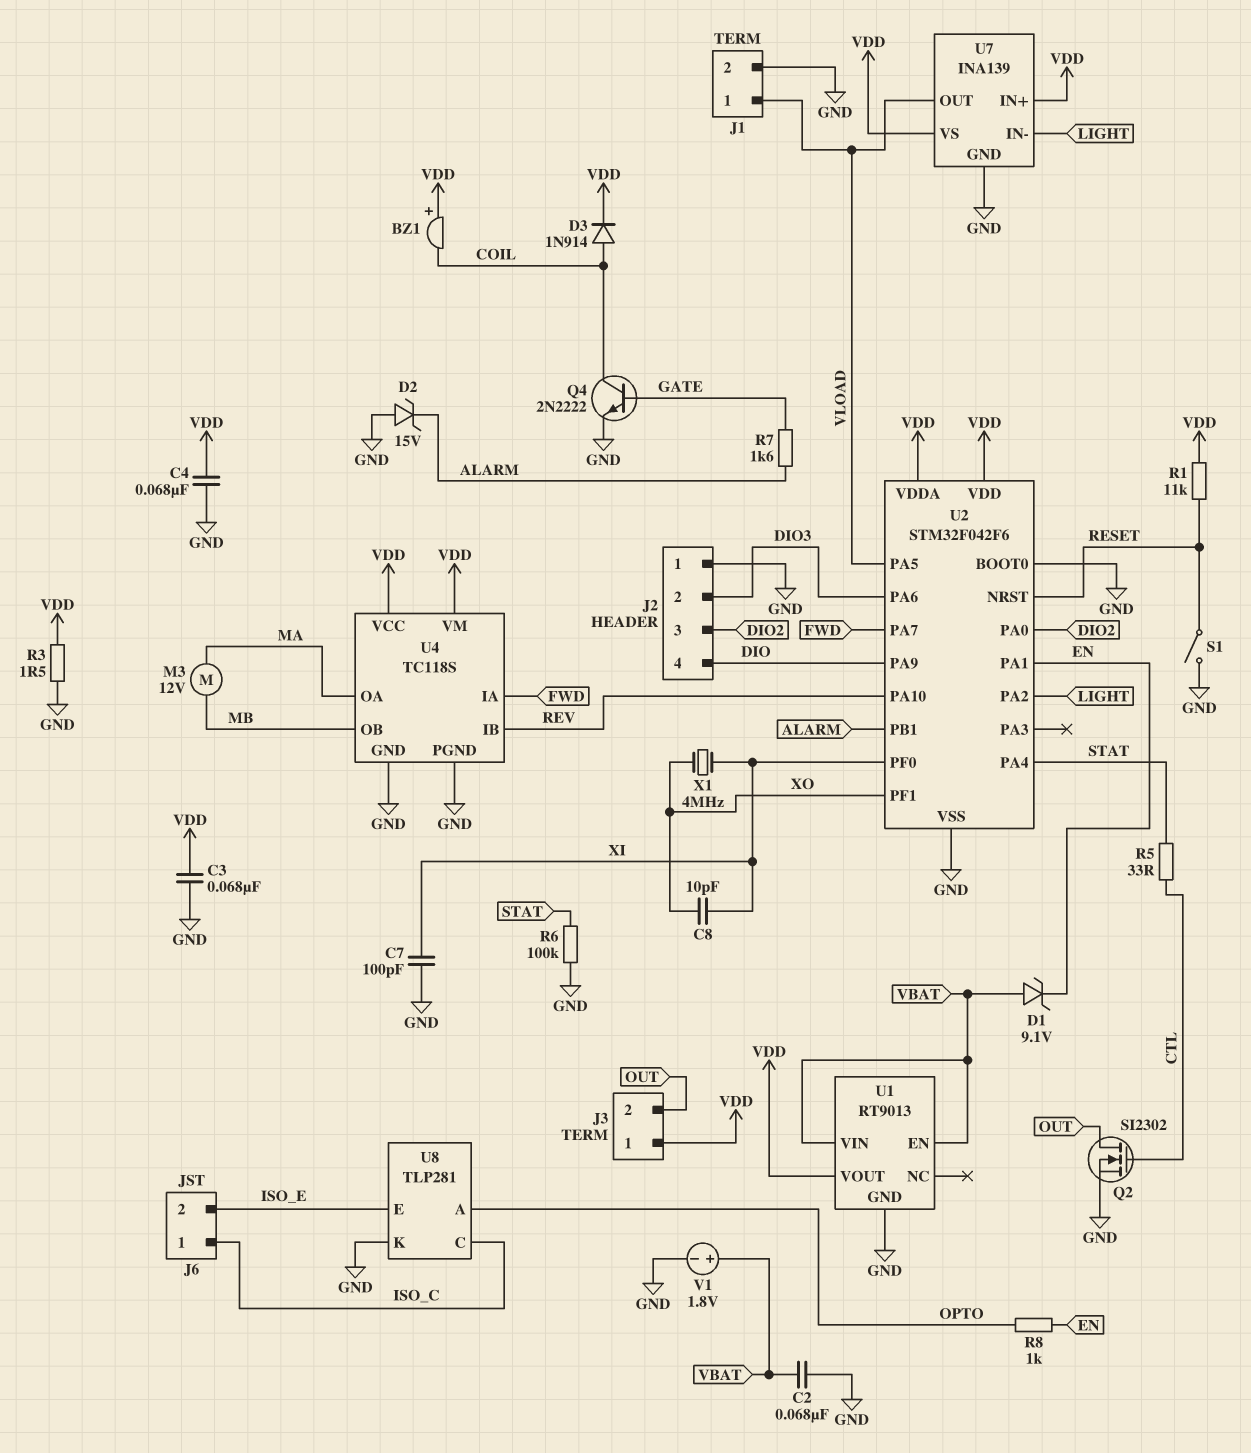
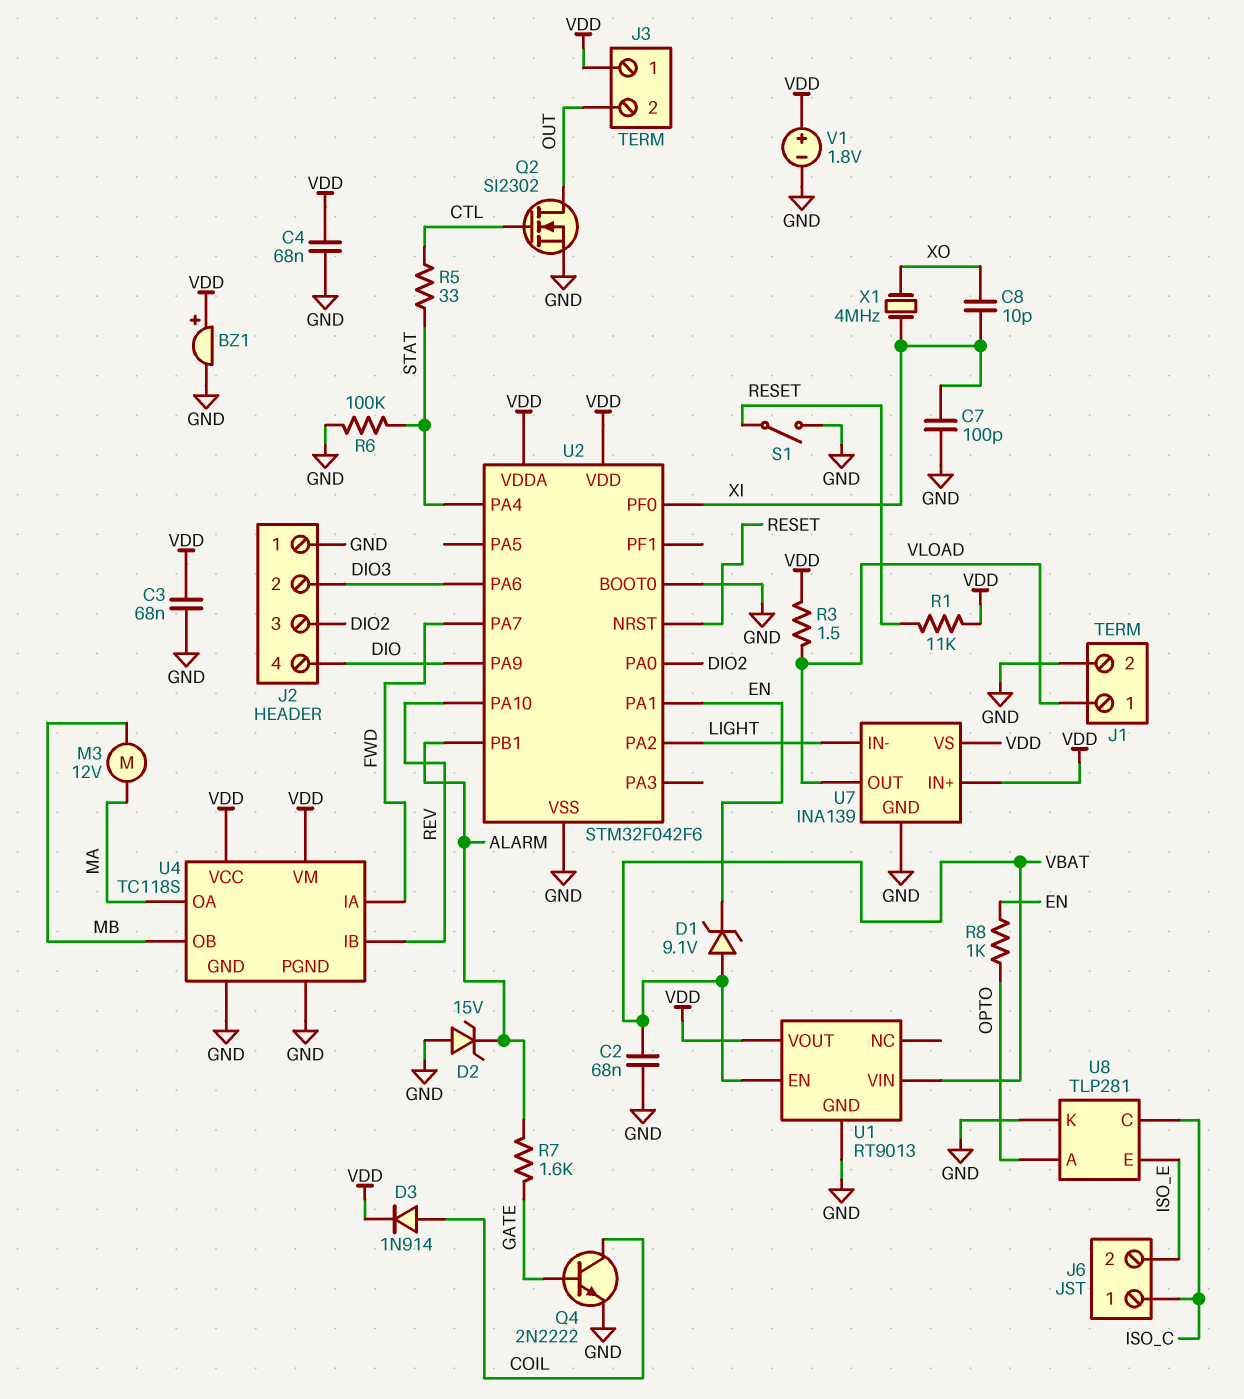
BZ1: buzzer (plus VDD, minus COIL) -> buzzer (plus VDD, minus GND)
R3: 1.5 (GND, VDD) -> 1.5 (VDD, VLOAD)
U2 pin PA5: VLOAD -> none
U2 pin PF1: XO -> none
V1: 1.8V (plus VBAT, minus GND) -> 1.8V (plus VDD, minus GND)

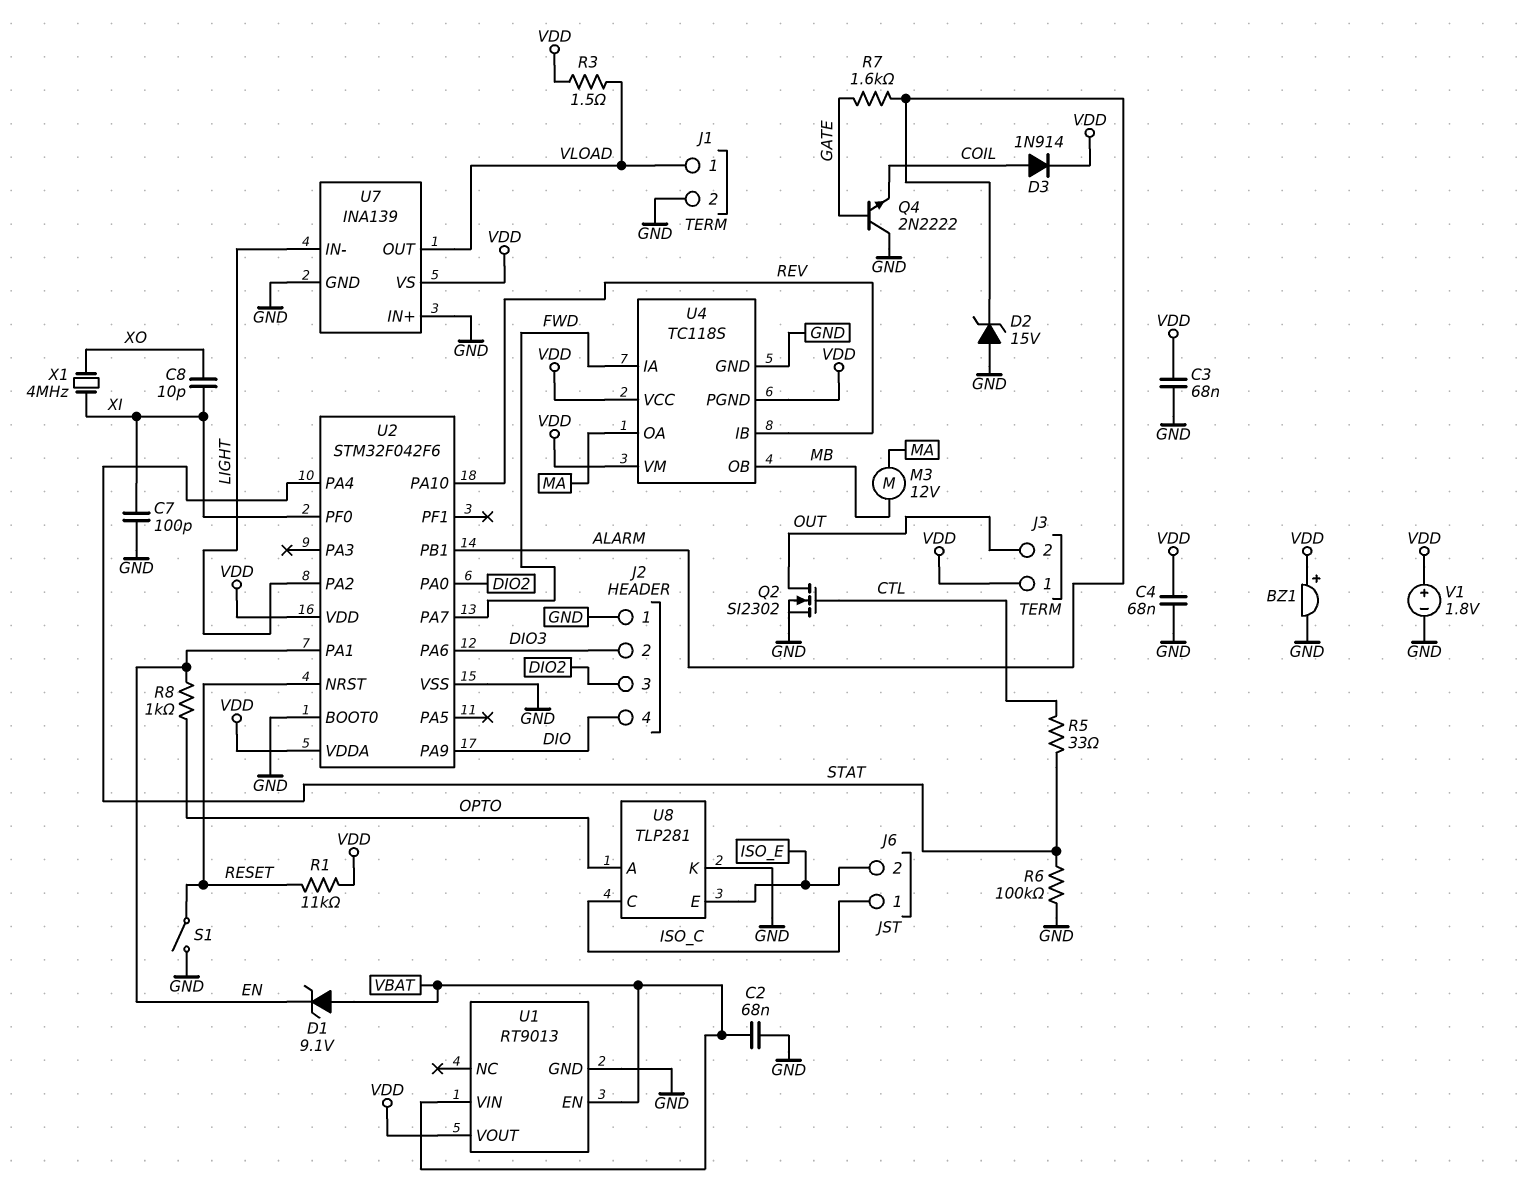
Q4: NPN 2N2222 (B GATE, C COIL, E GND) -> NPN 2N2222 (B GATE, C GND, E COIL)
U4 pin PGND: GND -> VDD
U7 pin IN+: VDD -> GND

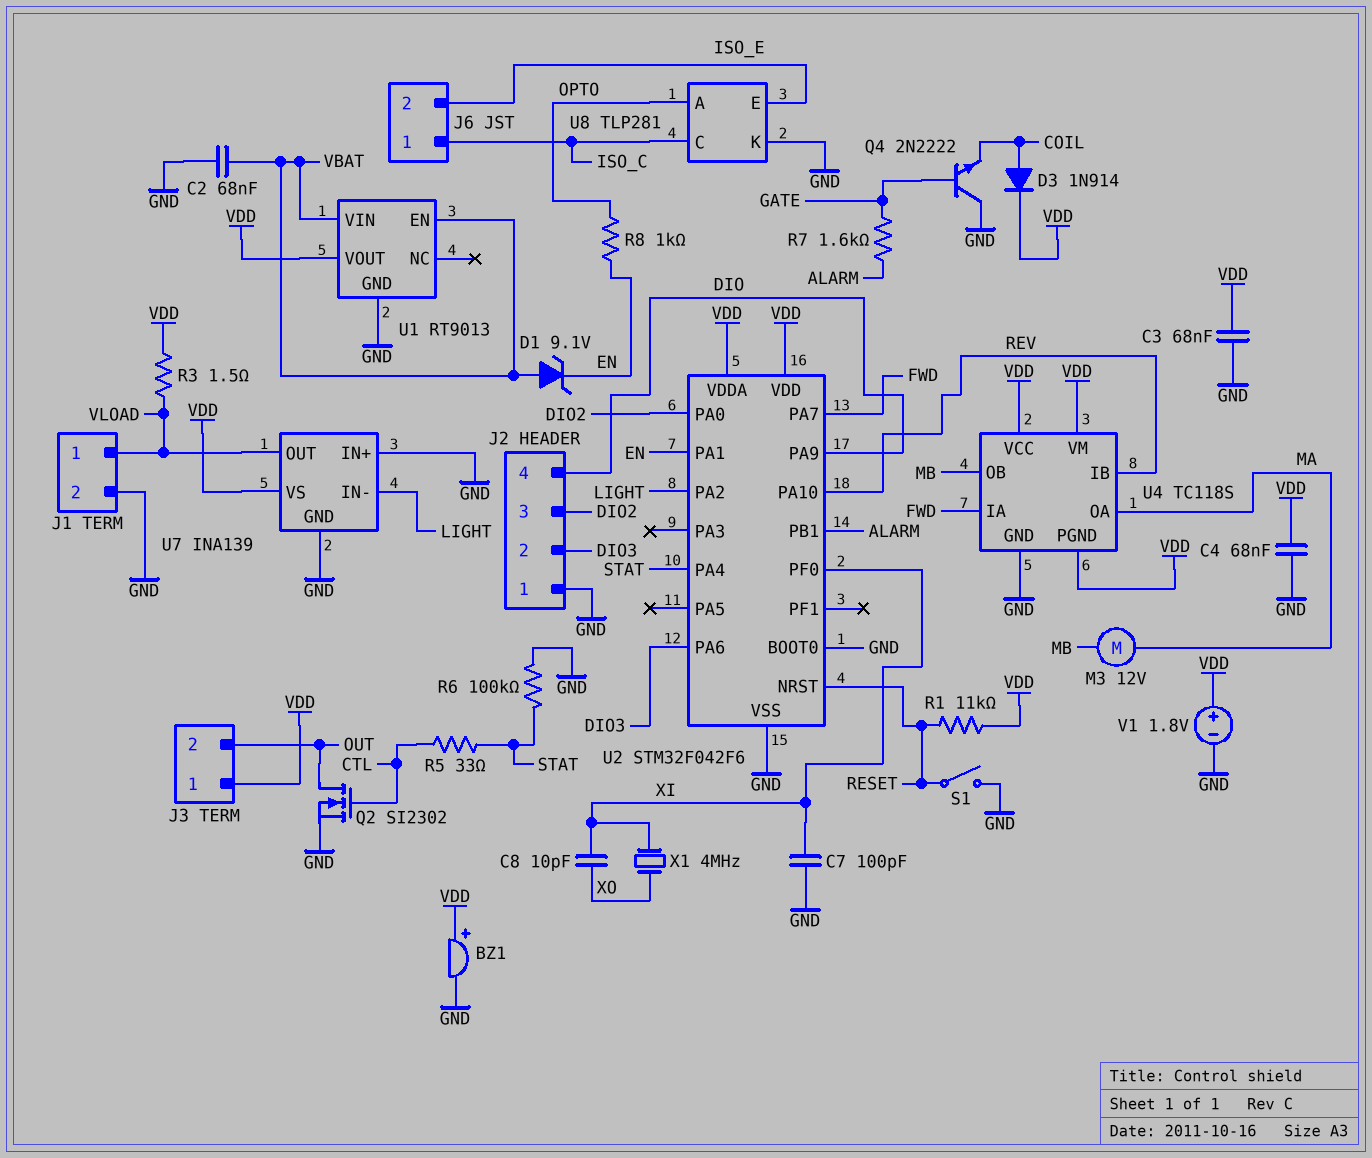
D2: zener 15V (A GND, K ALARM) -> none

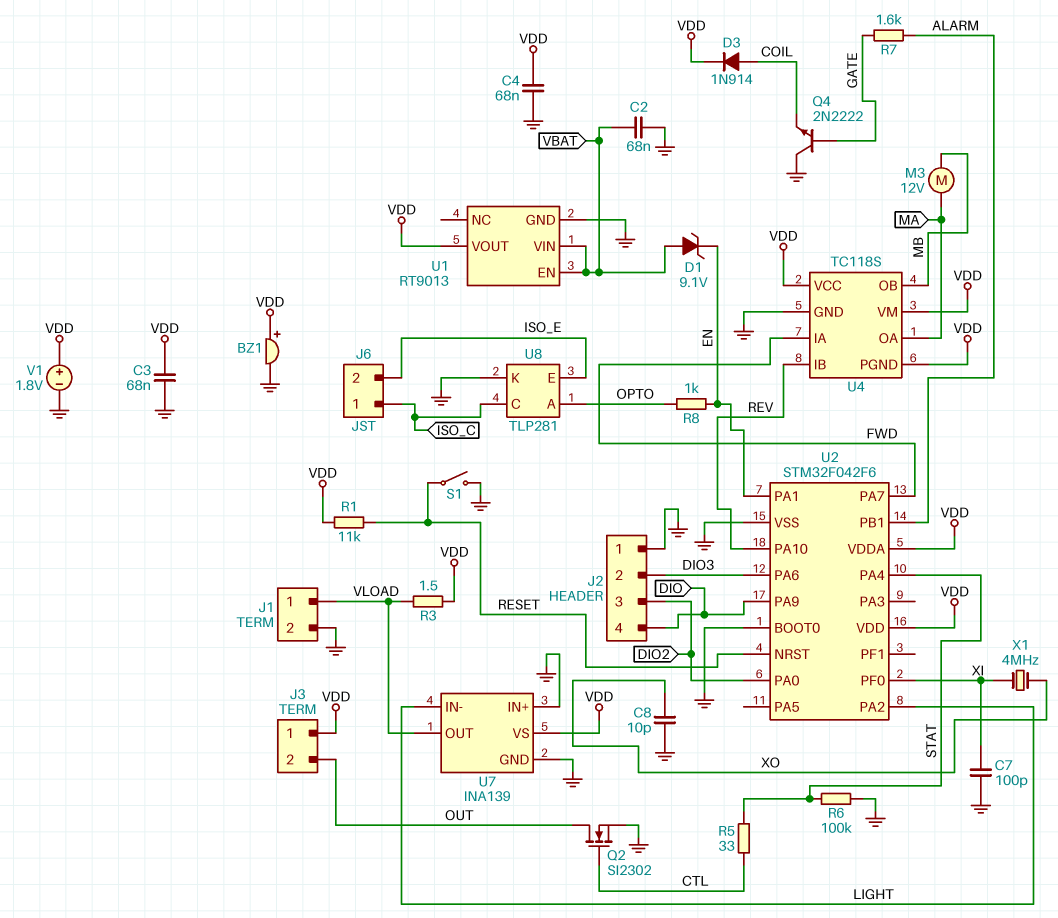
C8: 10pF (XI, XO) -> 10pF (GND, XO)

